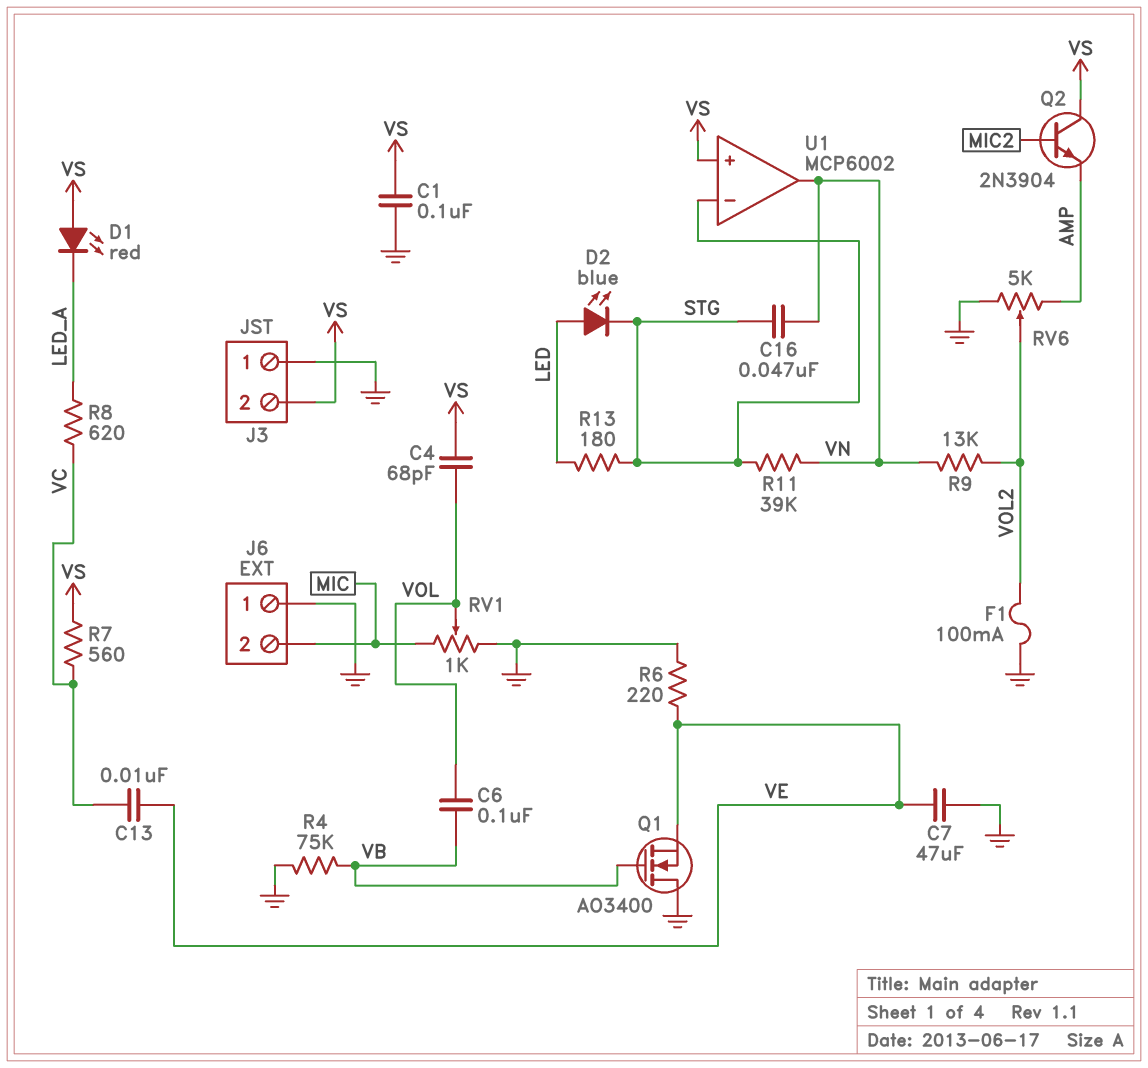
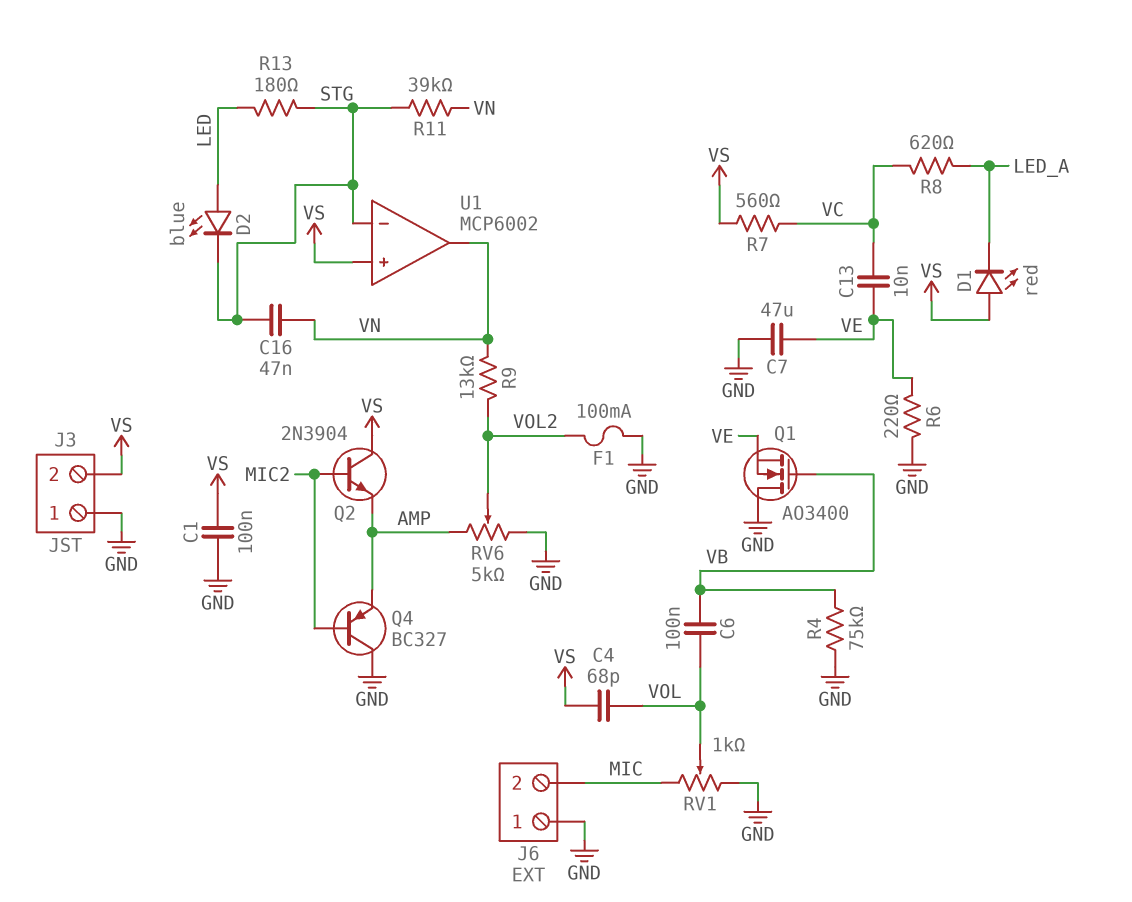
Q4: none -> PNP BC327 (B MIC2, C GND, E AMP)

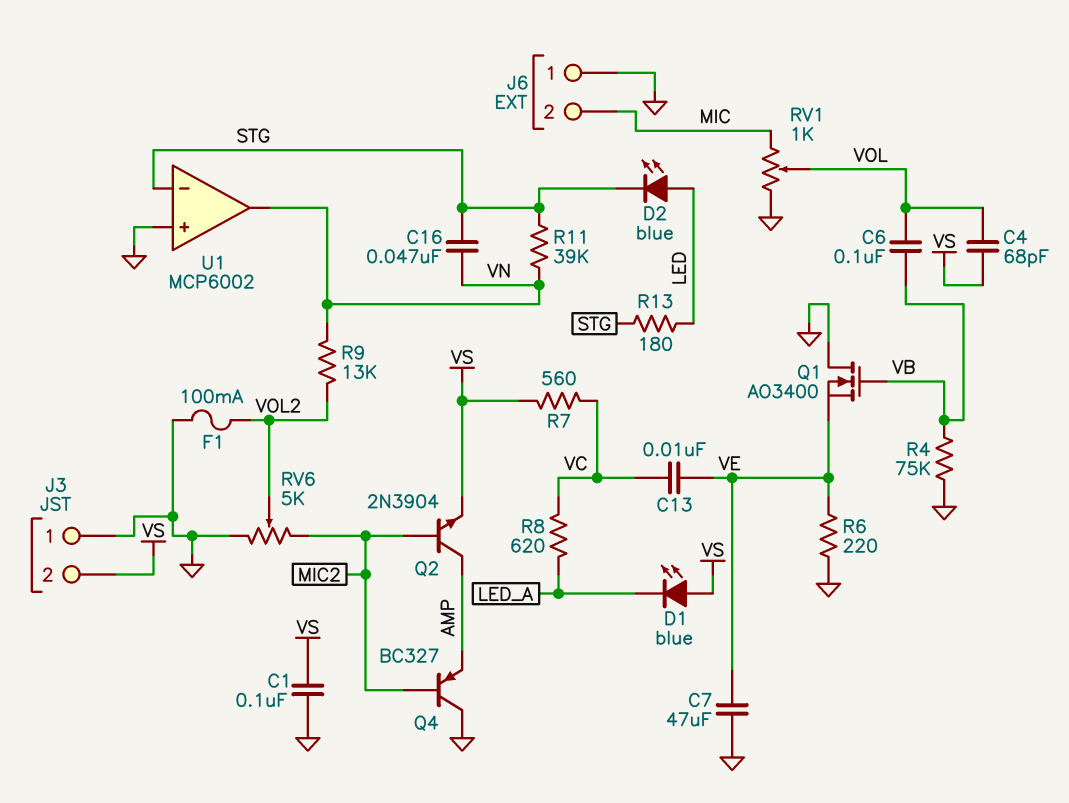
D1: LED red (A VS, K LED_A) -> LED blue (A VS, K LED_A)
Q2: NPN 2N3904 (B MIC2, C VS, E AMP) -> NPN 2N3904 (B MIC2, C AMP, E VS)
RV6: 5k (AMP, GND, wiper VOL2) -> 5k (GND, MIC2, wiper VOL2)
U1 pin in+: VS -> GND

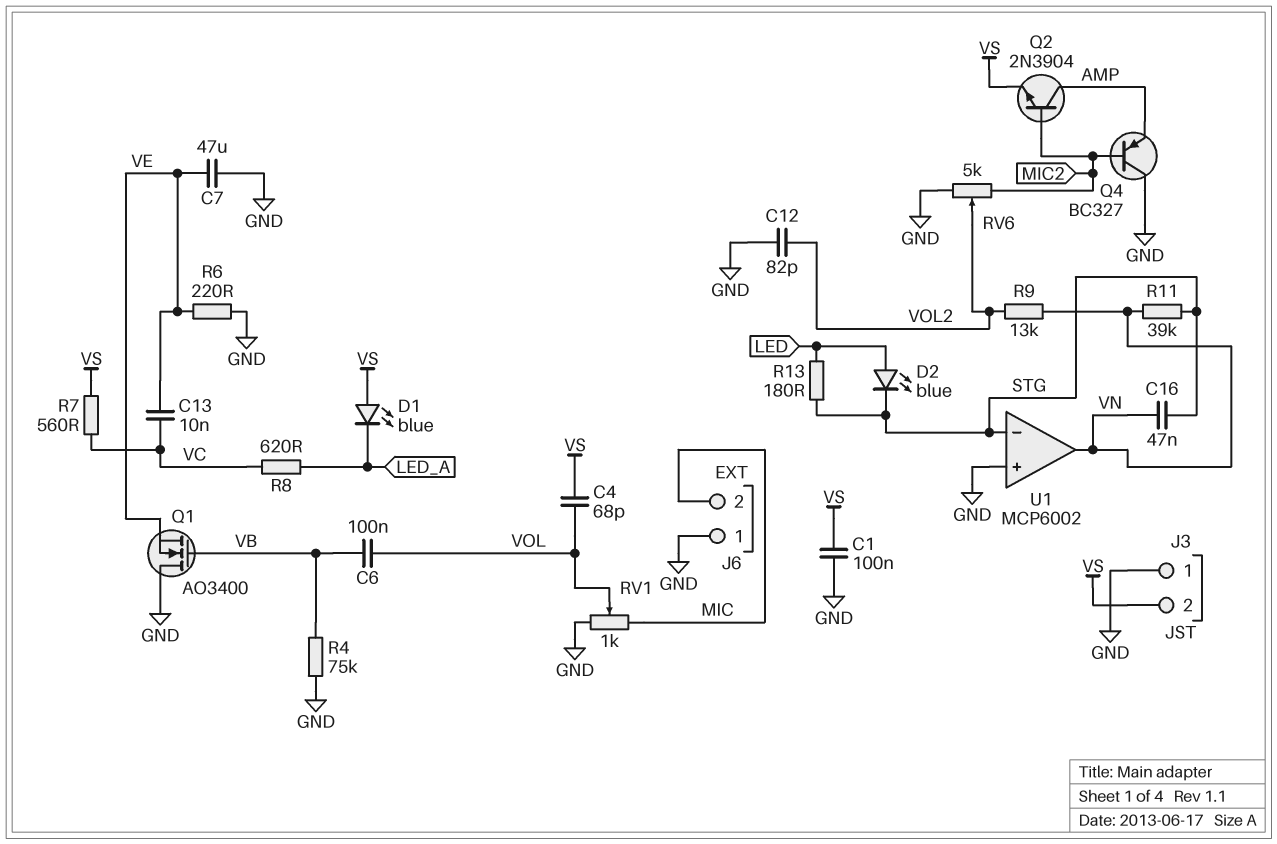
C12: none -> 82pF (GND, VOL2)
F1: 100mA (GND, VOL2) -> none

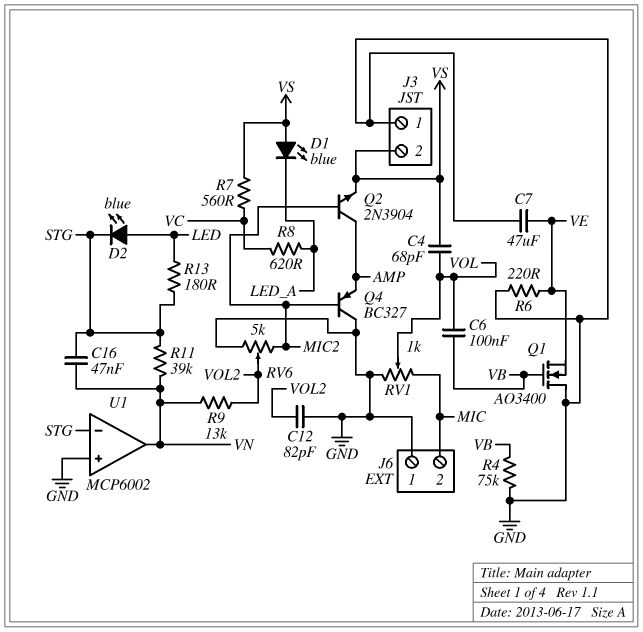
C1: 100nF (GND, VS) -> none
C13: 10nF (VC, VE) -> none

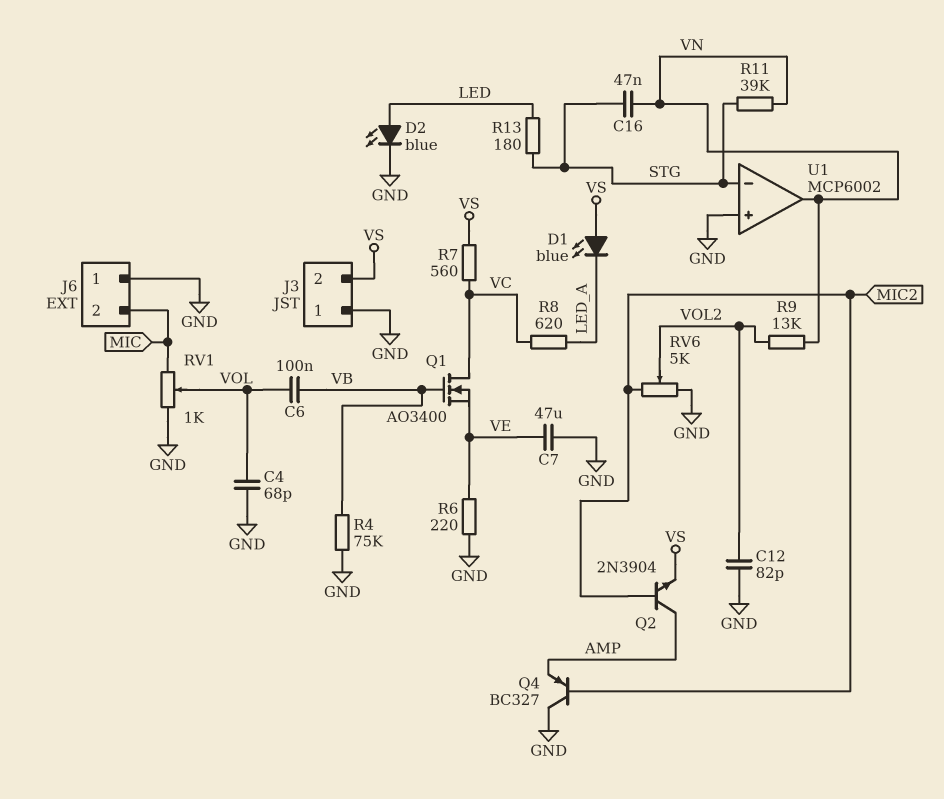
C4: 68pF (VOL, VS) -> 68pF (GND, VOL)
D2: LED blue (A LED, K STG) -> LED blue (A LED, K GND)
Q1: NMOS AO3400 (G VB, D GND, S VE) -> NMOS AO3400 (G VB, D VC, S VE)

